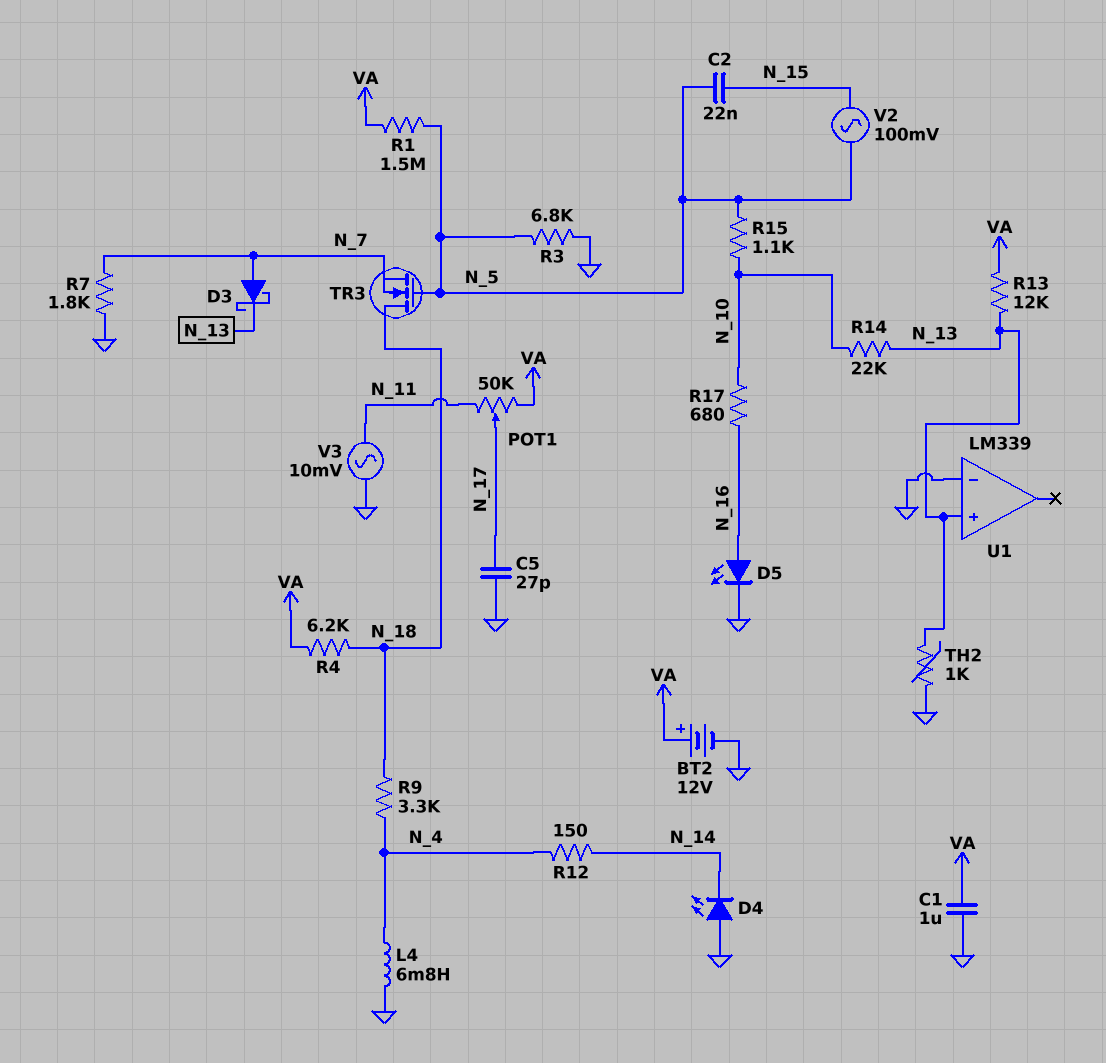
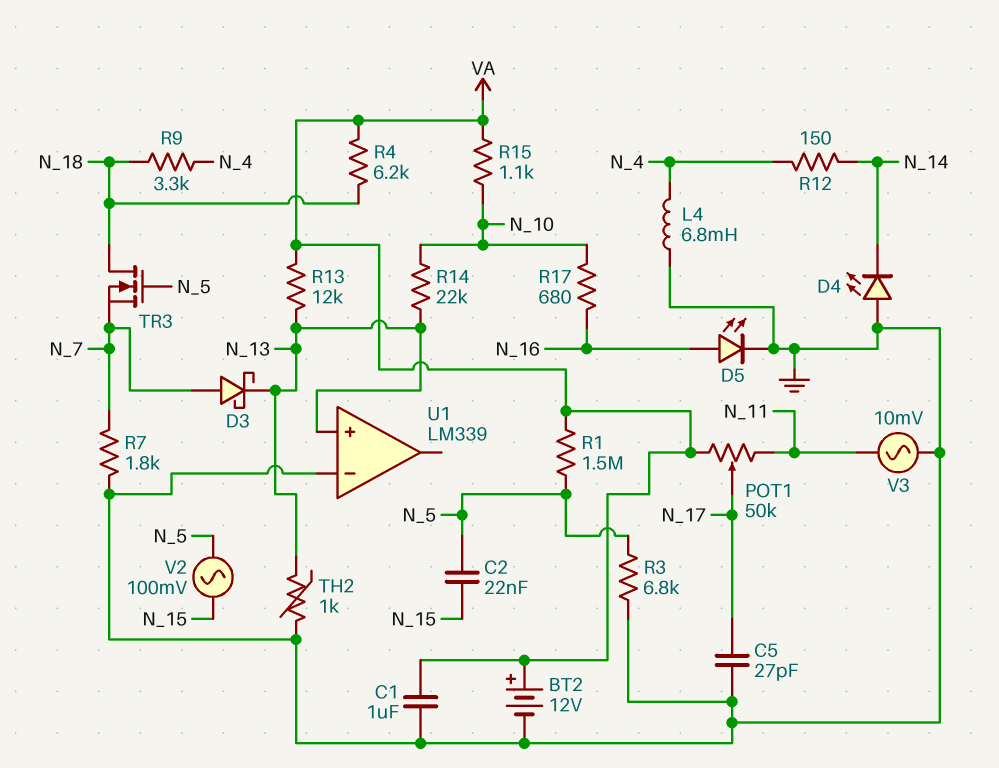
R15: 1.1k (N_5, N_10) -> 1.1k (N_10, VA)

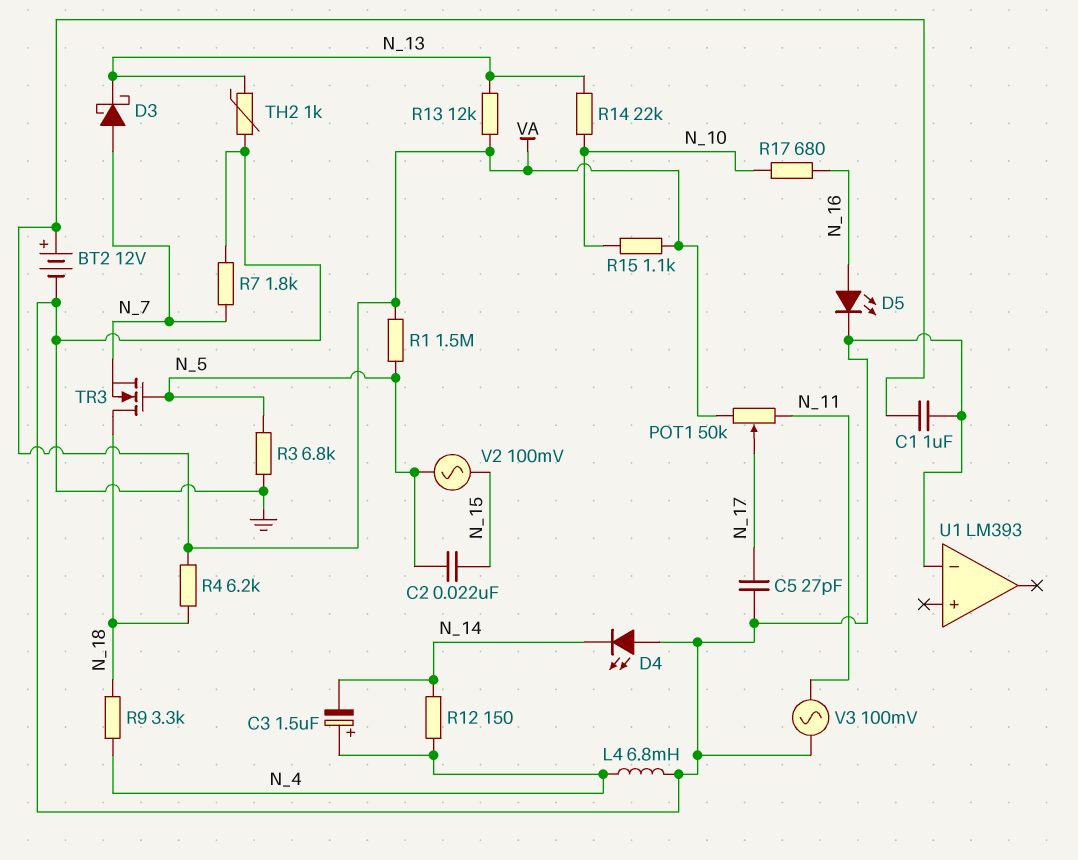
C3: none -> 1.5uF (plus N_4, minus N_14)
U1: LM339 -> LM393
U1 pin in+: N_13 -> none
V3: AC 10mV (GND, N_11) -> AC 100mV (GND, N_11)

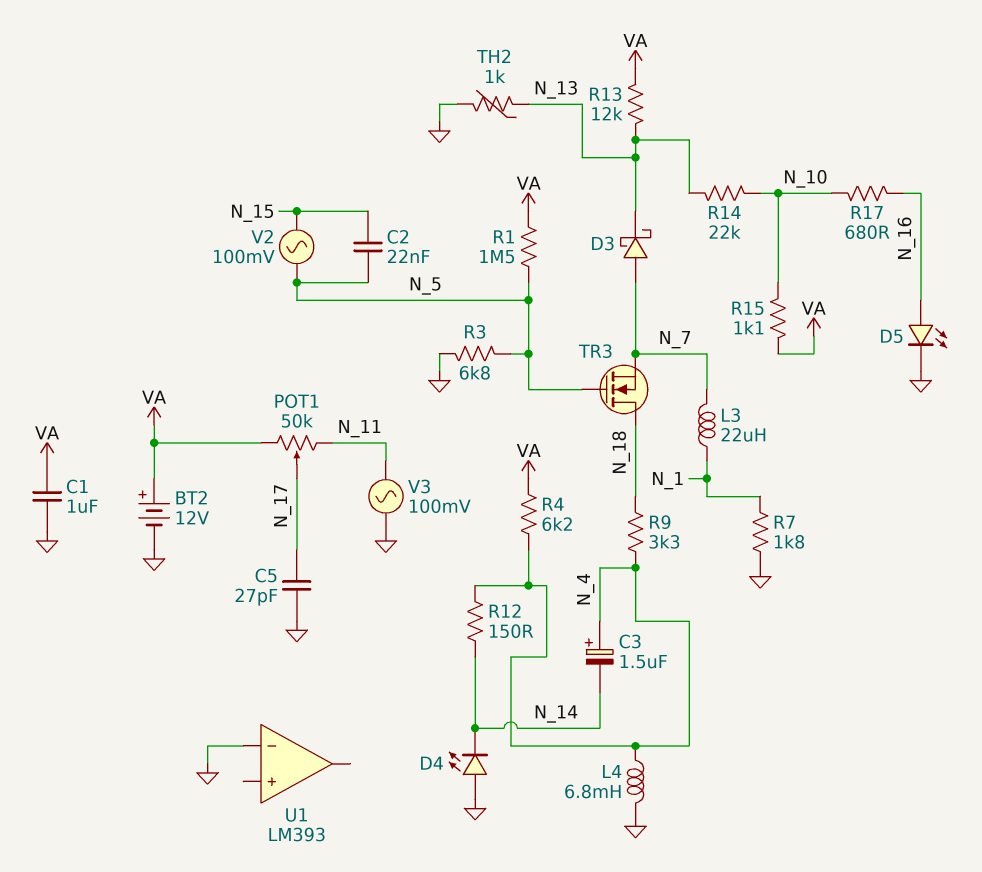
L3: none -> 22uH (N_1, N_7)
R4: 6.2k (N_18, VA) -> 6.2k (N_4, VA)
R7: 1.8k (GND, N_7) -> 1.8k (GND, N_1)

